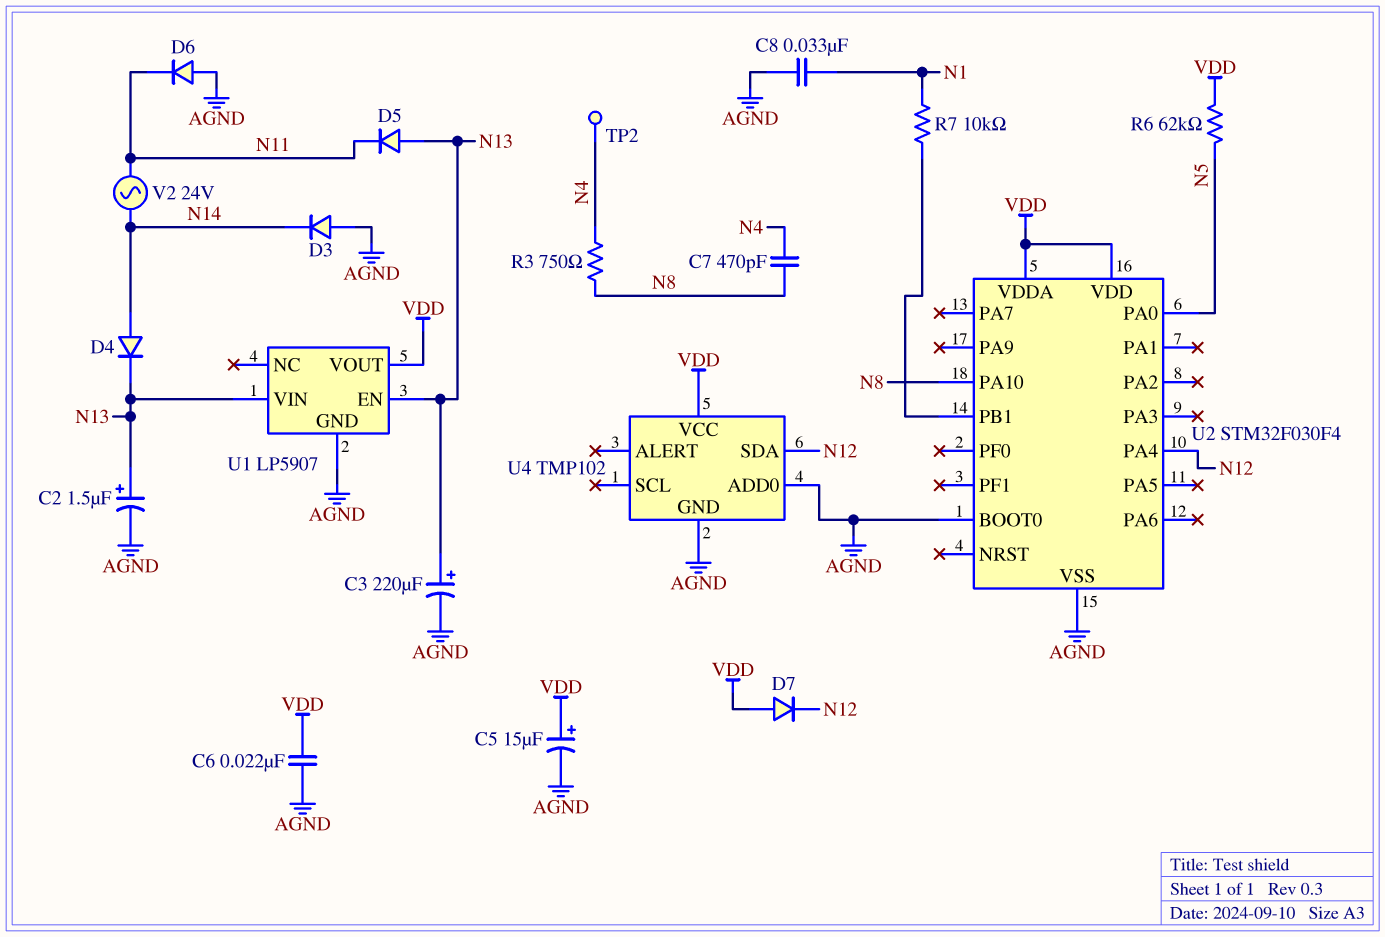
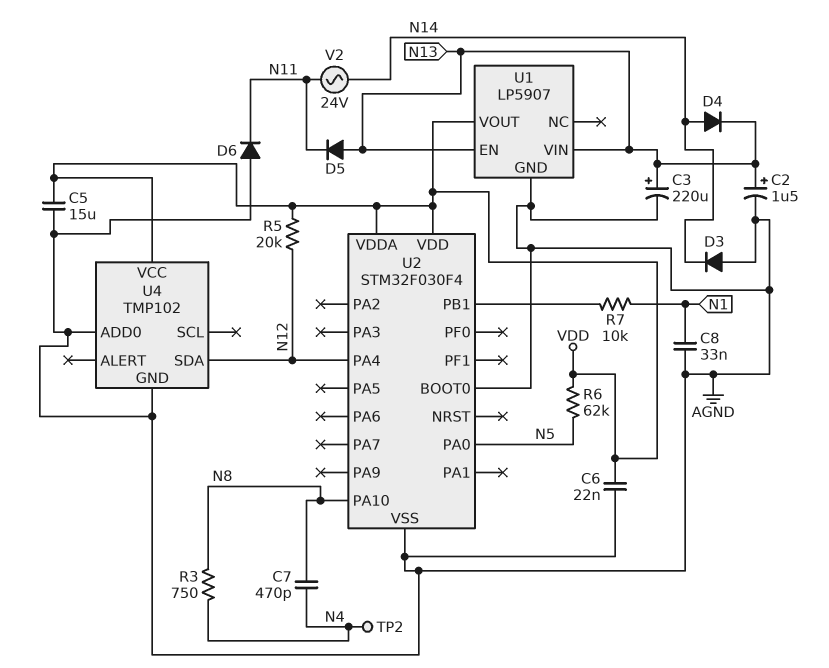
C5: 15uF (plus VDD, minus AGND) -> 15uF (AGND, VDD)
D7: diode (A VDD, K N12) -> none
R5: none -> 20k (N12, VDD)

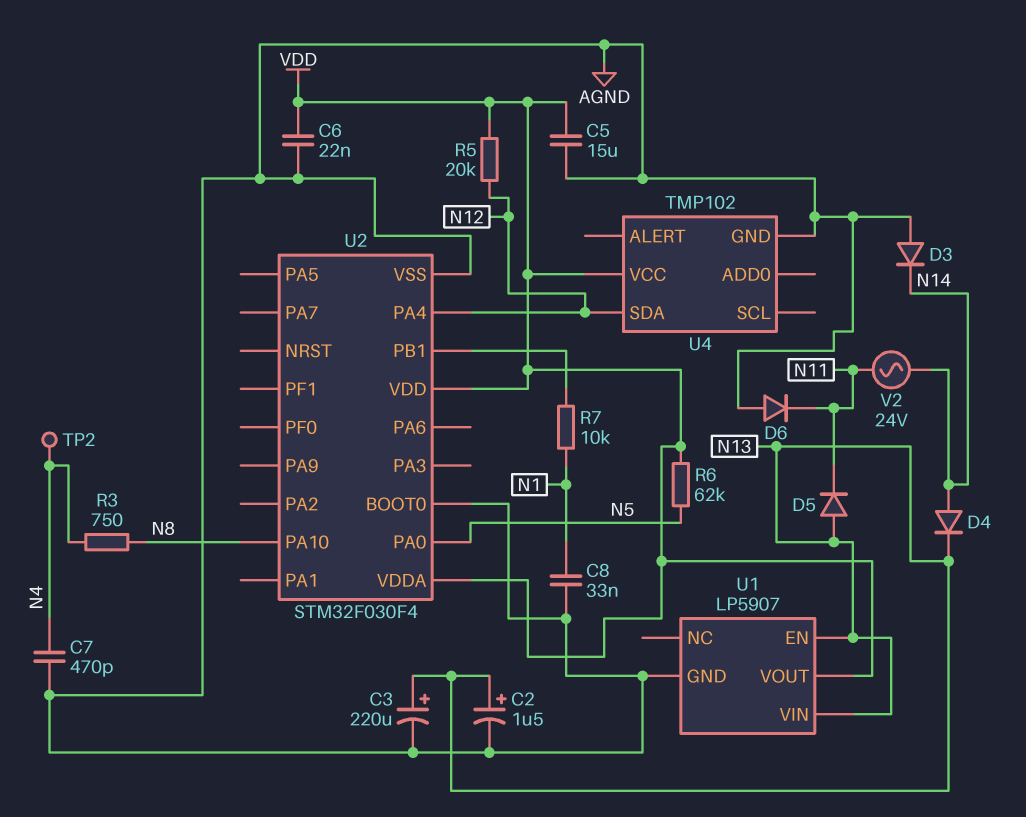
C7: 470pF (N4, N8) -> 470pF (AGND, N4)
U4 pin ADD0: AGND -> none

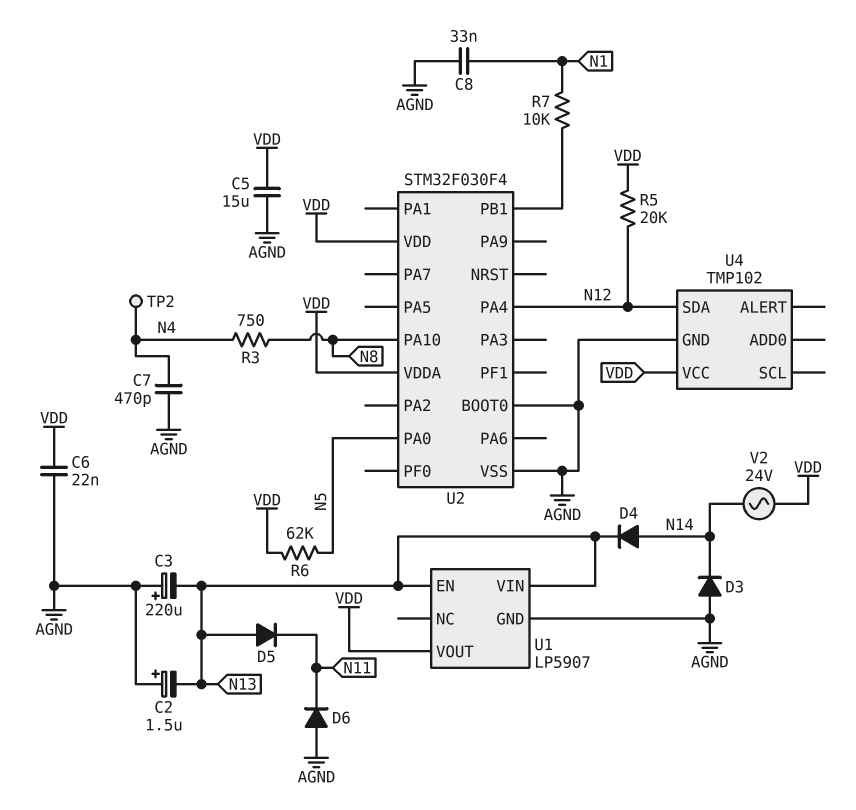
C2: 1.5uF (plus N13, minus AGND) -> 1.5uF (plus AGND, minus N13)
C3: 220uF (plus N13, minus AGND) -> 220uF (plus AGND, minus N13)
V2: AC 24V (N11, N14) -> AC 24V (N14, VDD)

